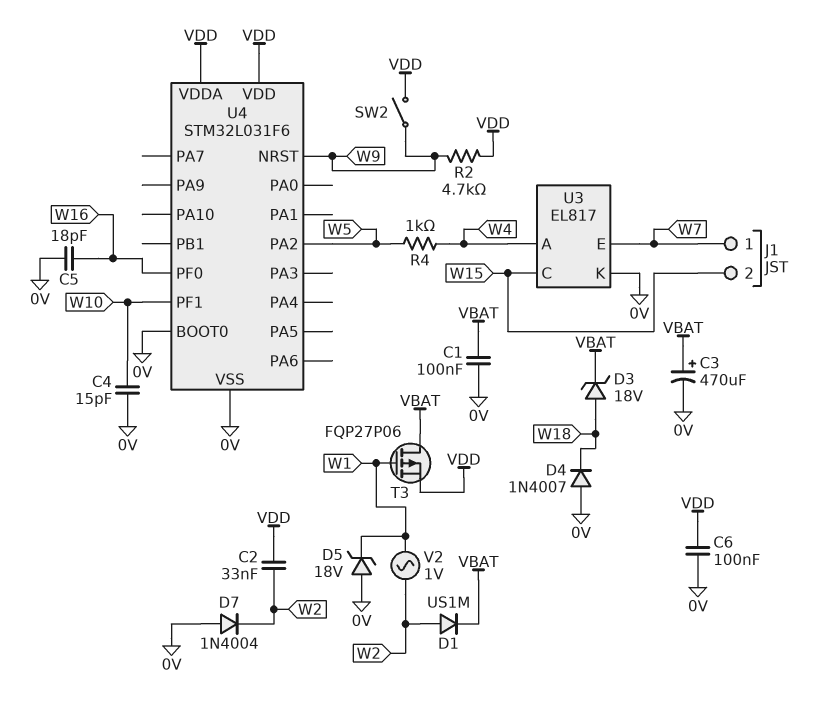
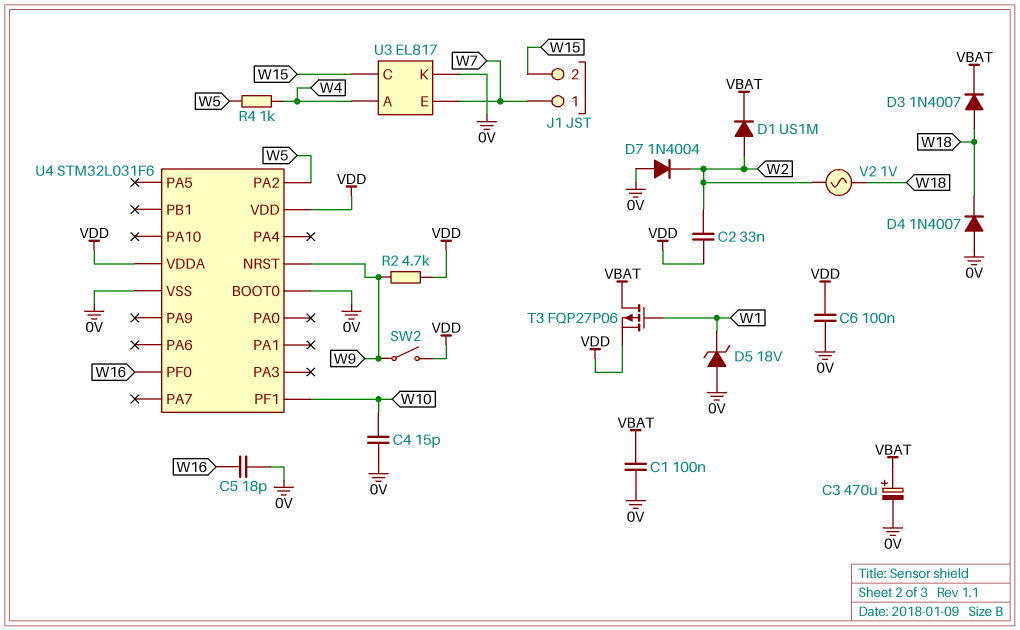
D3: zener 18V (A W18, K VBAT) -> diode 1N4007 (A W18, K VBAT)
V2: AC 1V (W1, W2) -> AC 1V (W2, W18)

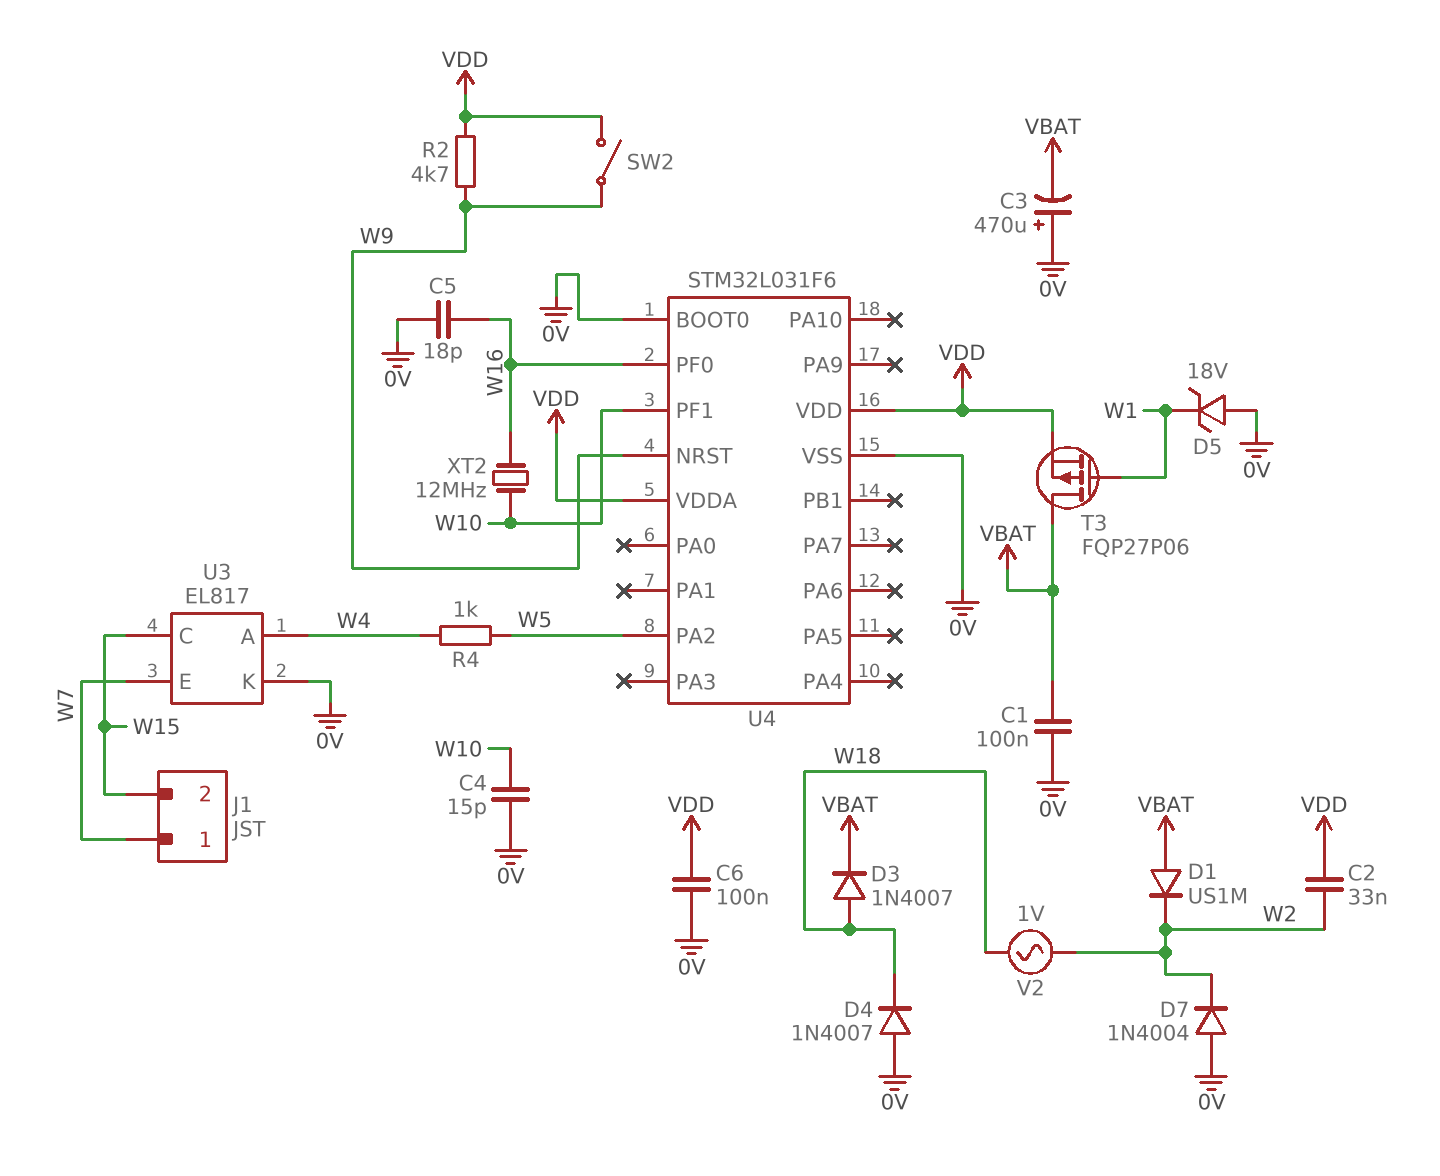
C3: 470uF (plus VBAT, minus 0V) -> 470uF (plus 0V, minus VBAT)
D1: diode US1M (A W2, K VBAT) -> diode US1M (A VBAT, K W2)
XT2: none -> 12MHz (W10, W16)

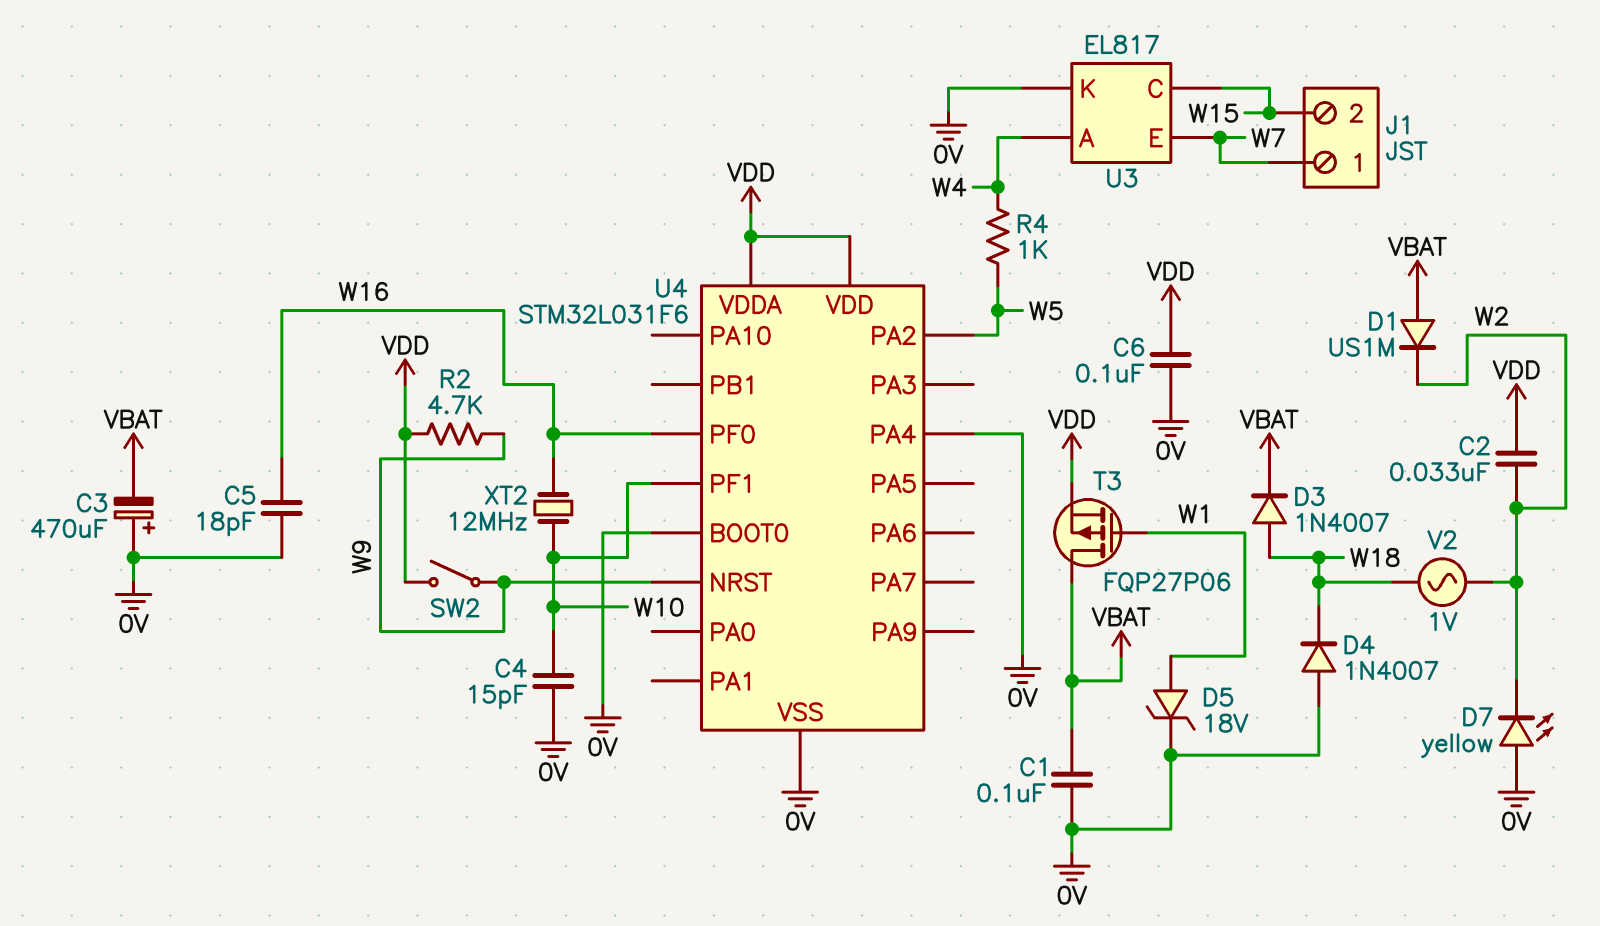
D5: zener 18V (A 0V, K W1) -> zener 18V (A W1, K 0V)
D7: diode 1N4004 (A 0V, K W2) -> LED yellow (A 0V, K W2)
U4 pin PA4: none -> 0V

